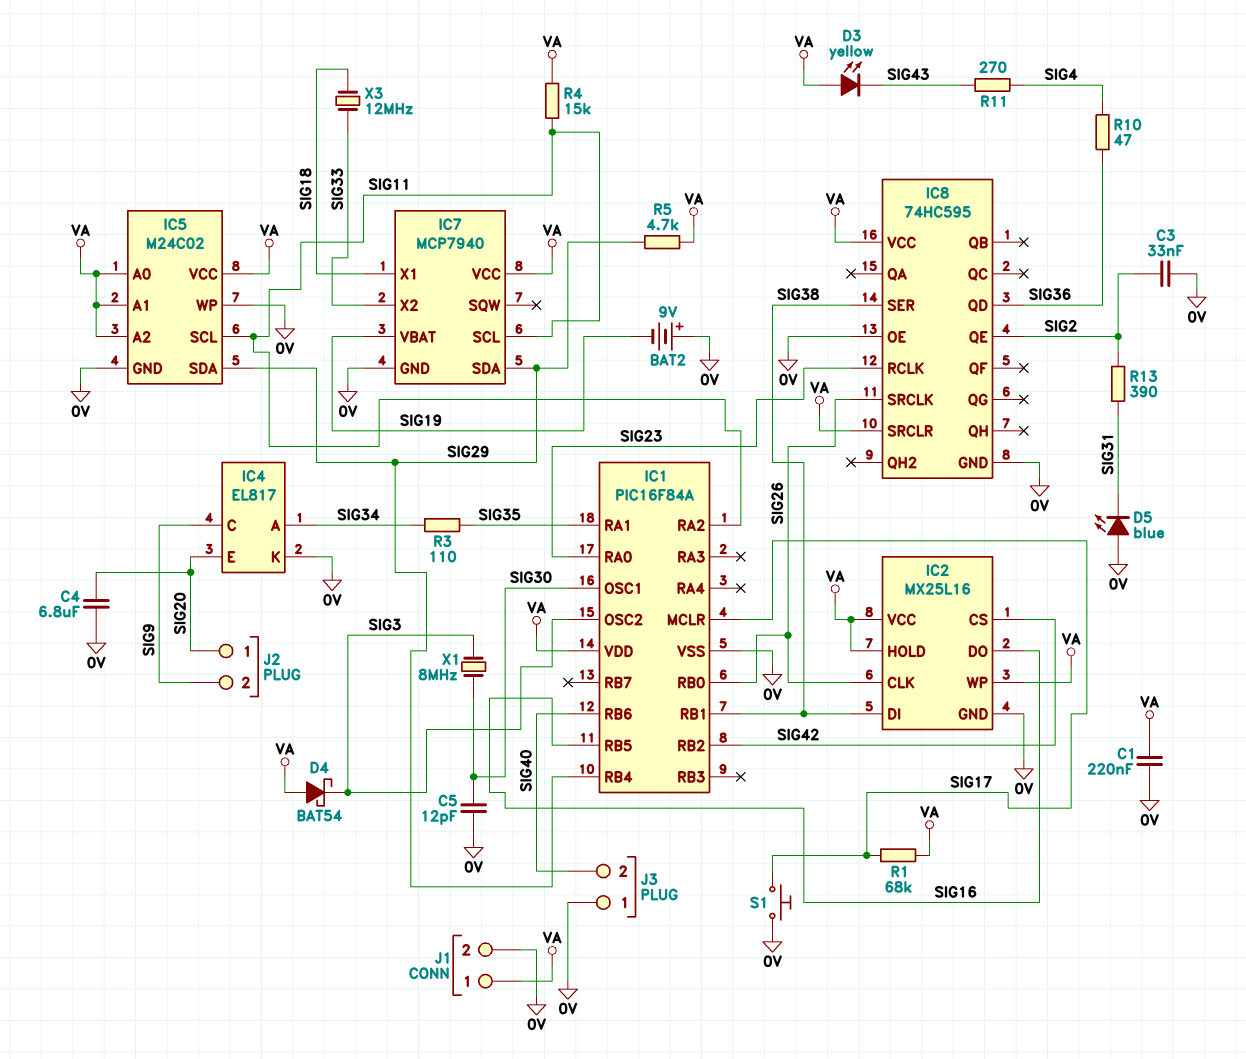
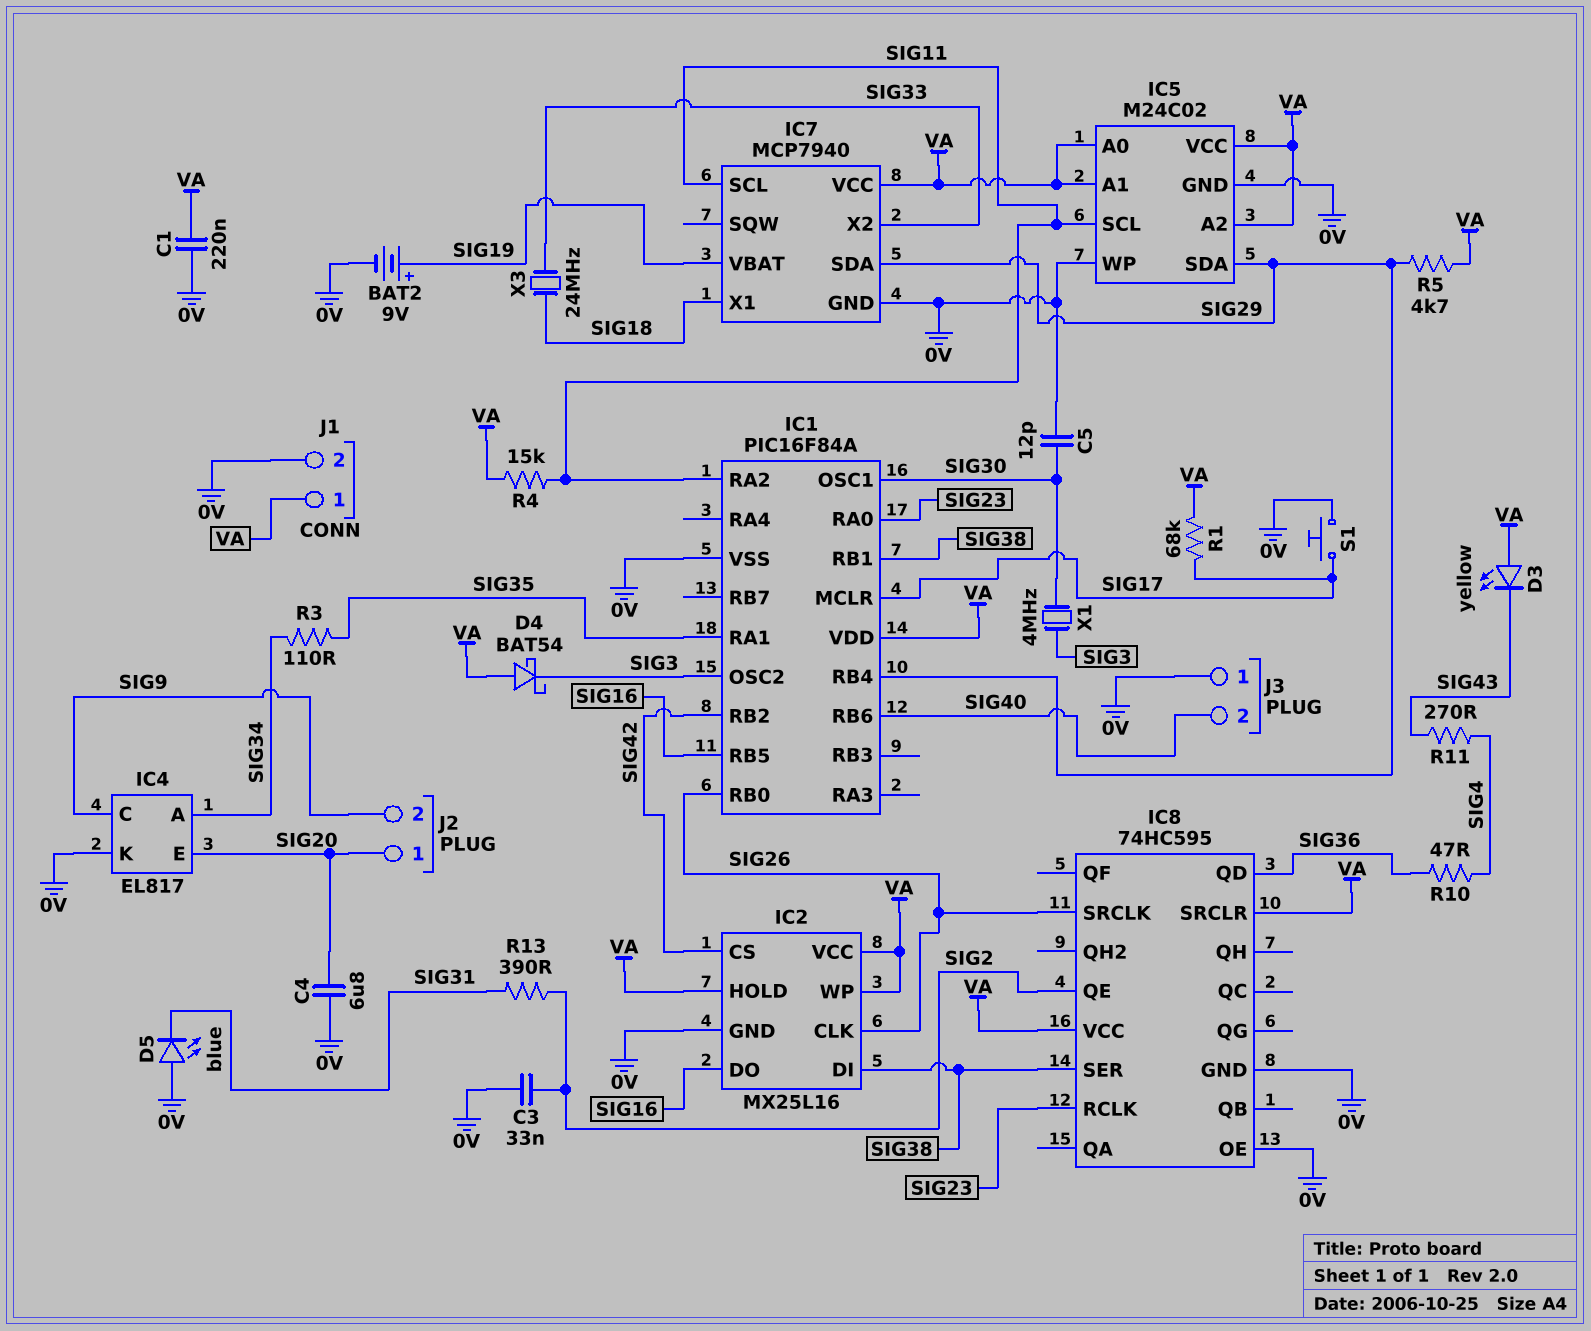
BAT2: 9V (plus 0V, minus SIG19) -> 9V (plus SIG19, minus 0V)
X1: 8MHz (SIG3, SIG30) -> 4MHz (SIG3, SIG30)
X3: 12MHz (SIG18, SIG33) -> 24MHz (SIG18, SIG33)

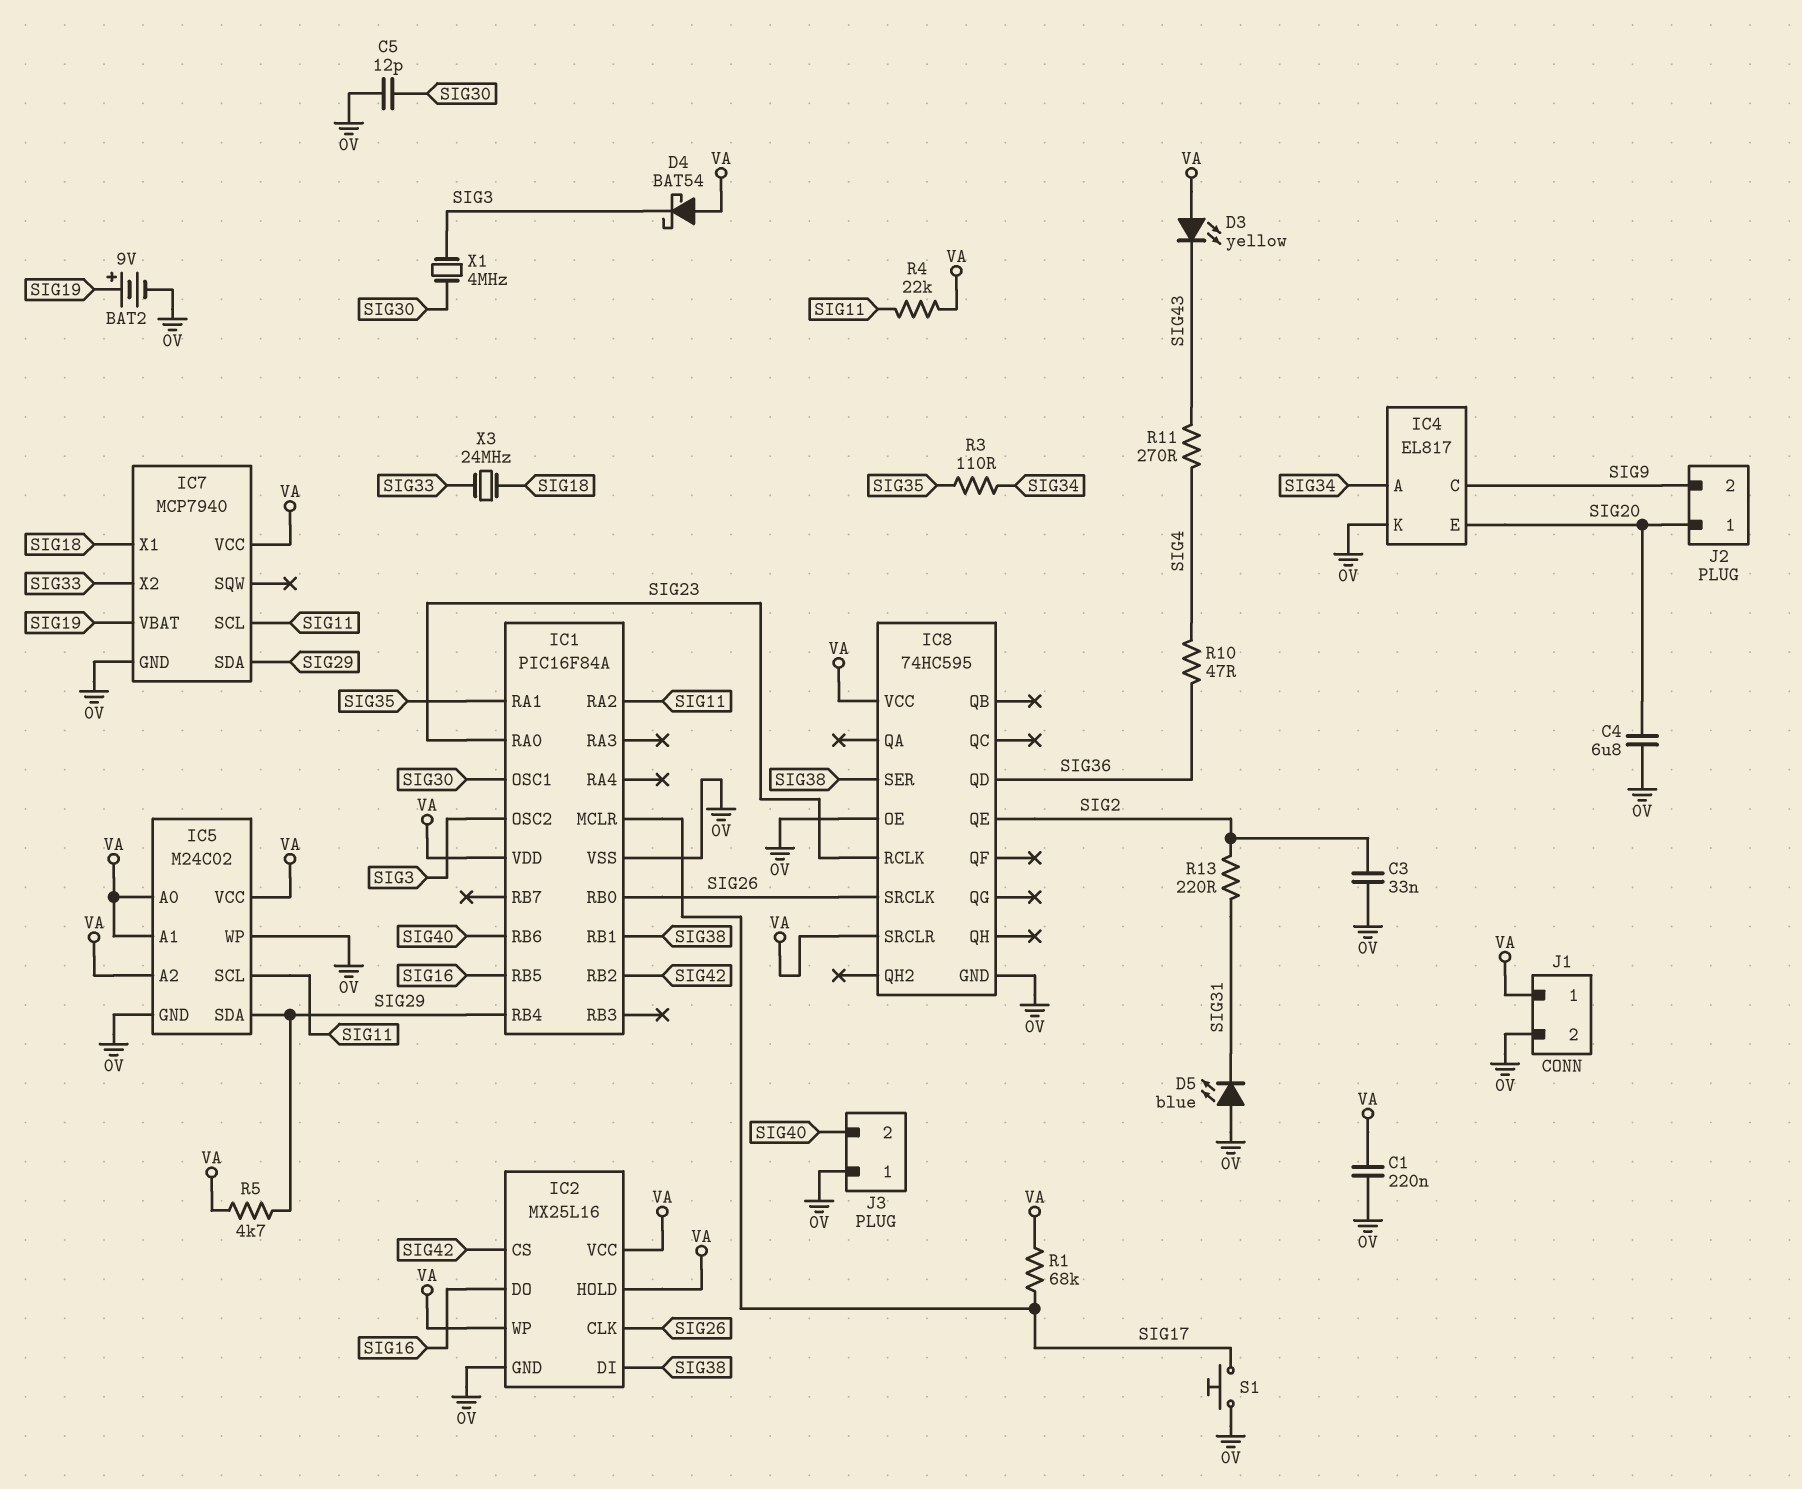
R4: 15k (SIG11, VA) -> 22k (SIG11, VA)
R13: 390 (SIG2, SIG31) -> 220 (SIG2, SIG31)

